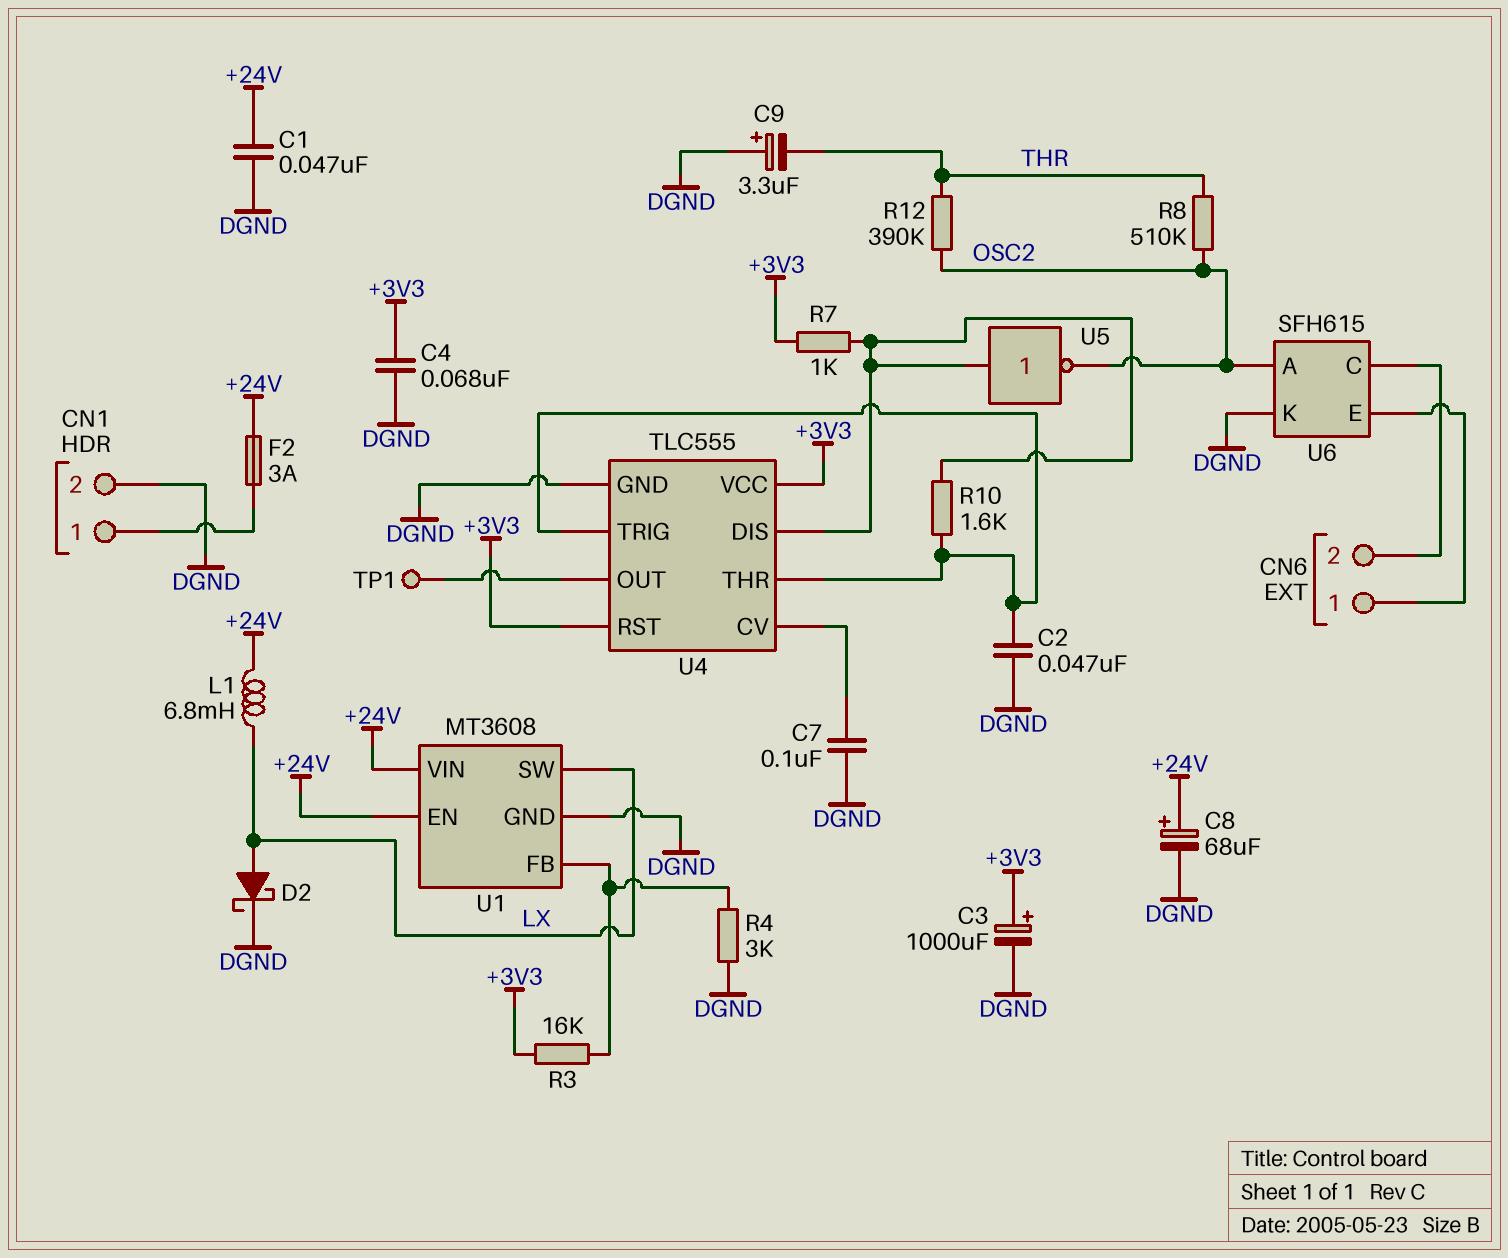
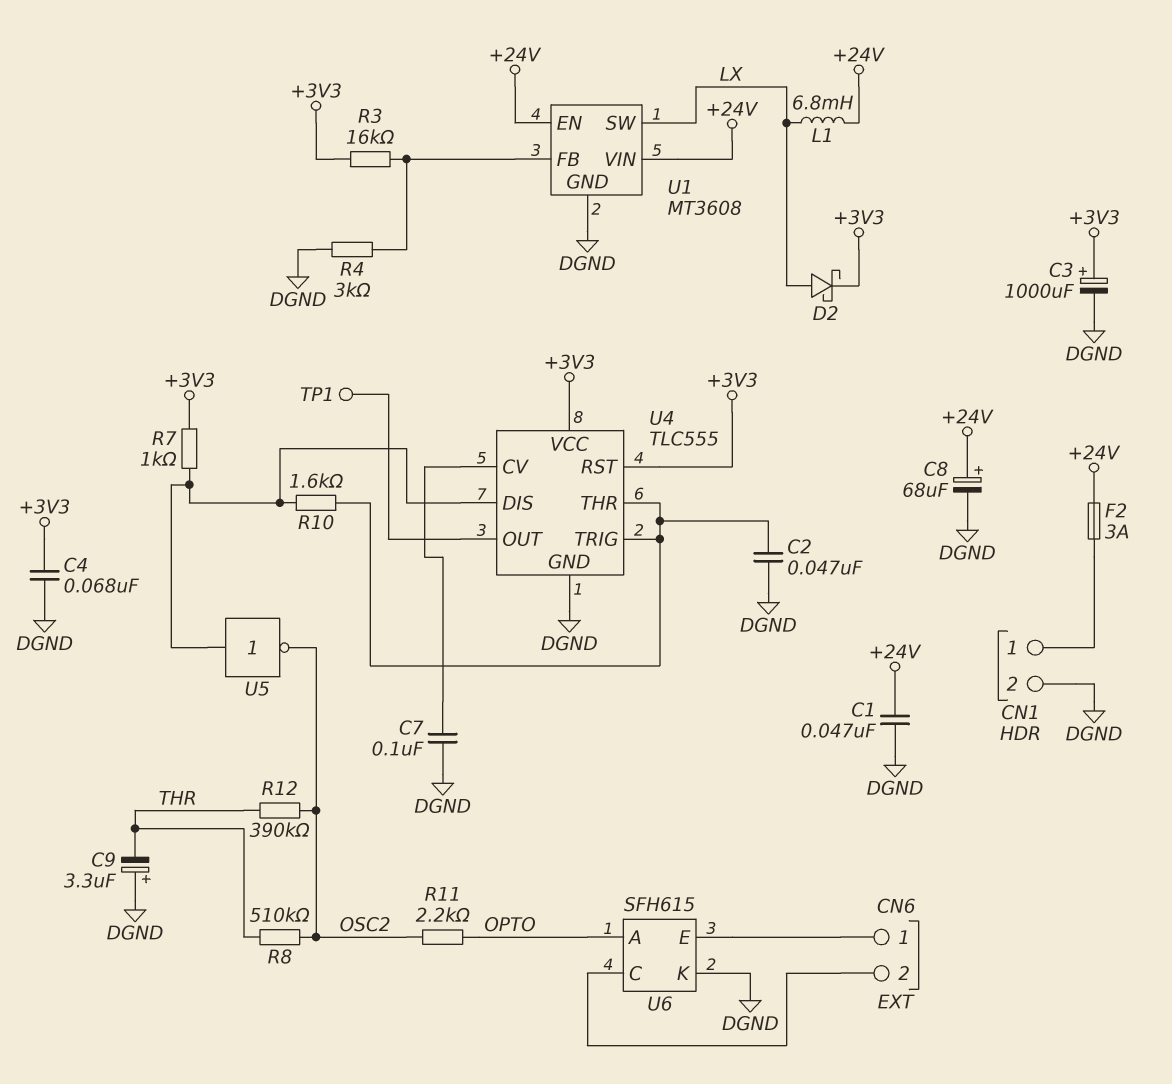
D2: schottky (A LX, K DGND) -> schottky (A LX, K +3V3)
R11: none -> 2.2k (OPTO, OSC2)
U6 pin A: OSC2 -> OPTO

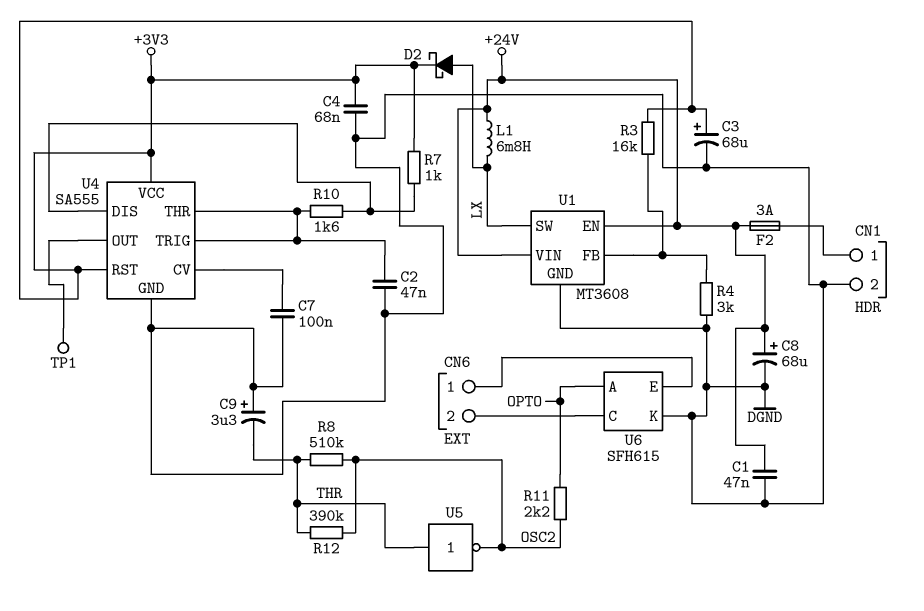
C3: 1000uF (plus +3V3, minus DGND) -> 68uF (plus +3V3, minus DGND)
U4: TLC555 -> SA555
U5: NOT (in U4/DIS, out OSC2) -> NOT (in THR, out OSC2)

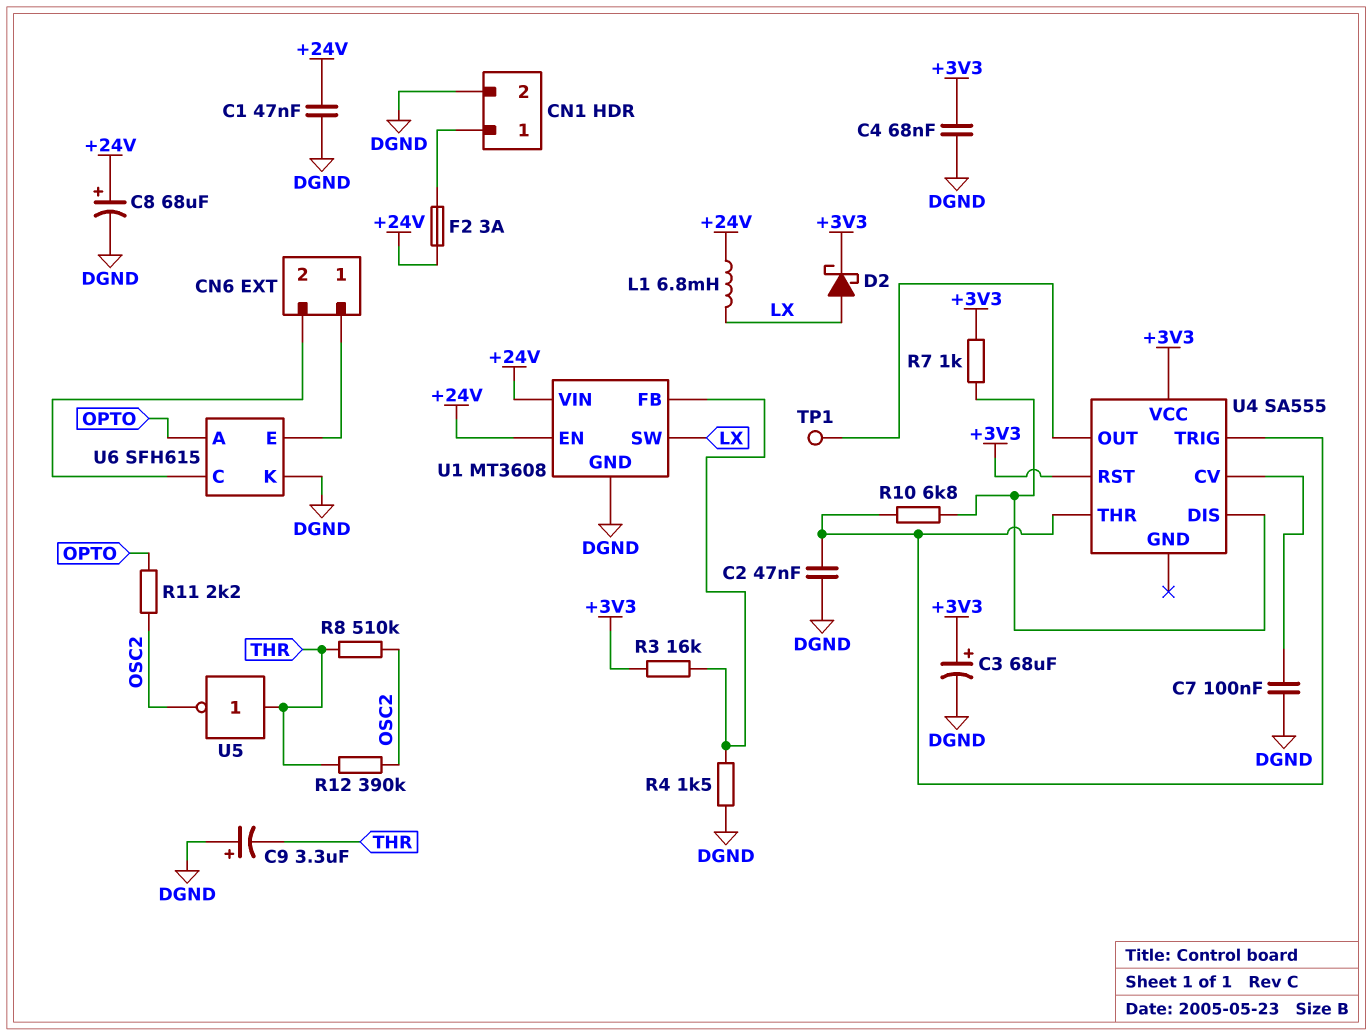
R4: 3k (DGND, U1/FB) -> 1.5k (DGND, U1/FB)
R10: 1.6k (U4/DIS, U4/THR) -> 6.8k (U4/DIS, U4/THR)
U4 pin GND: DGND -> none

